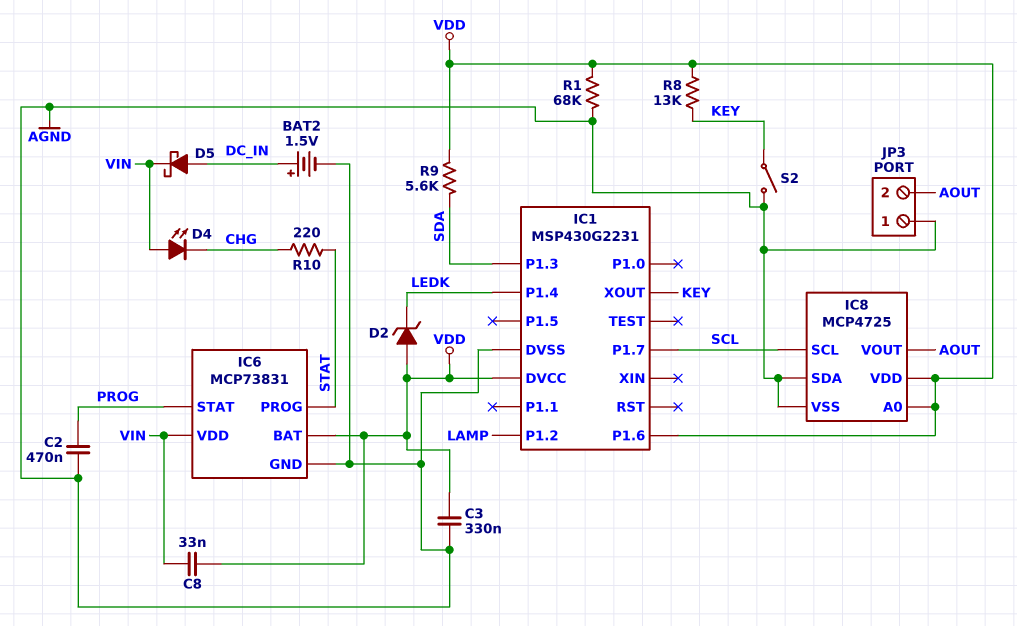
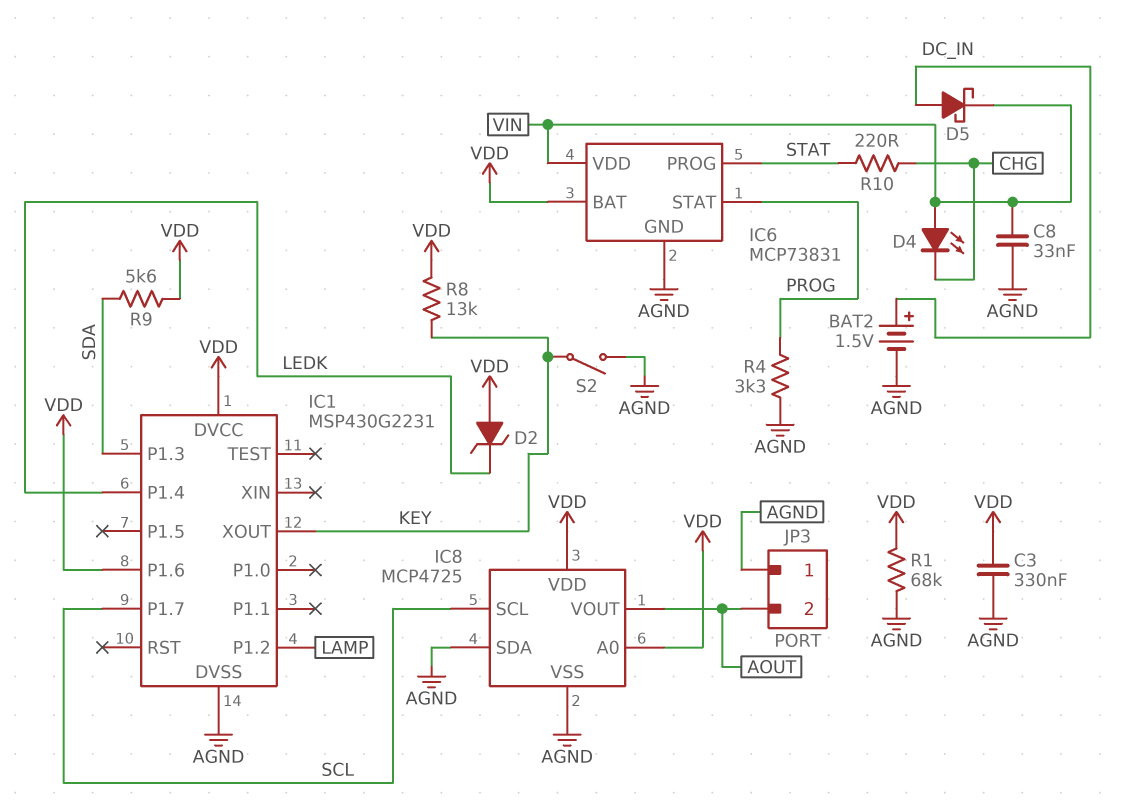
C2: 470nF (AGND, PROG) -> none
C8: 33nF (VDD, VIN) -> 33nF (AGND, VIN)
R4: none -> 3.3k (AGND, PROG)

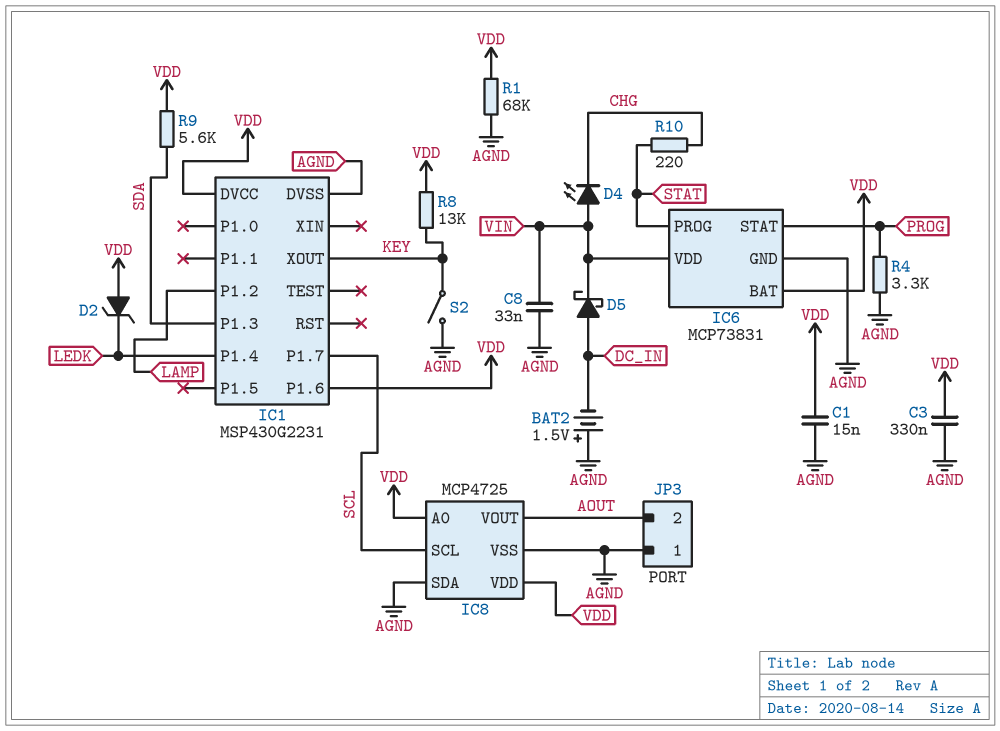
BAT2: 1.5V (plus DC_IN, minus AGND) -> 1.5V (plus AGND, minus DC_IN)
C1: none -> 15nF (AGND, VDD)

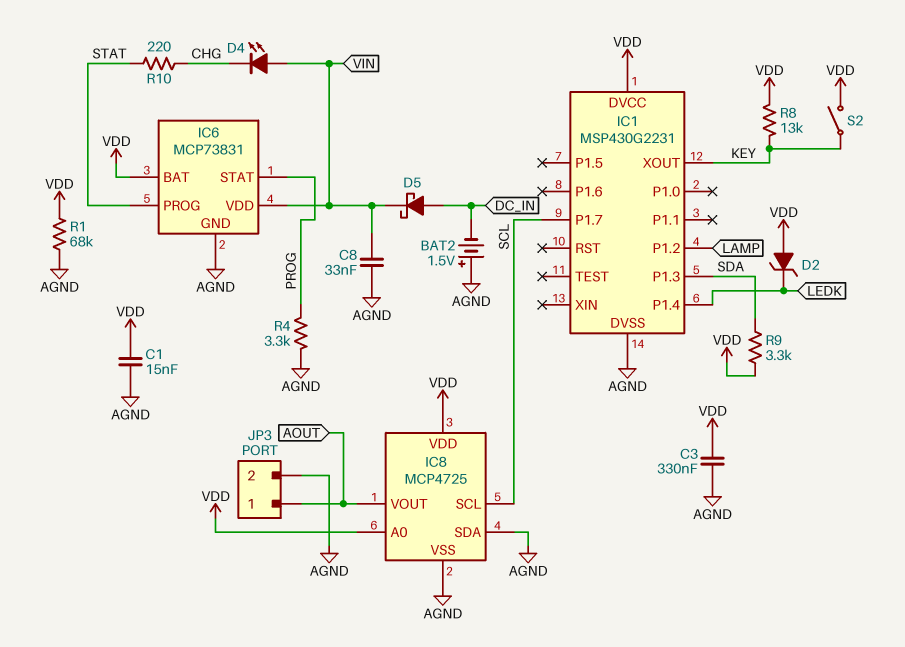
IC1 pin P1.6: VDD -> none
JP3 pin 1: AGND -> AOUT
JP3 pin 2: AOUT -> AGND
R9: 5.6k (SDA, VDD) -> 3.3k (SDA, VDD)
S2: switch (AGND, KEY) -> switch (KEY, VDD)

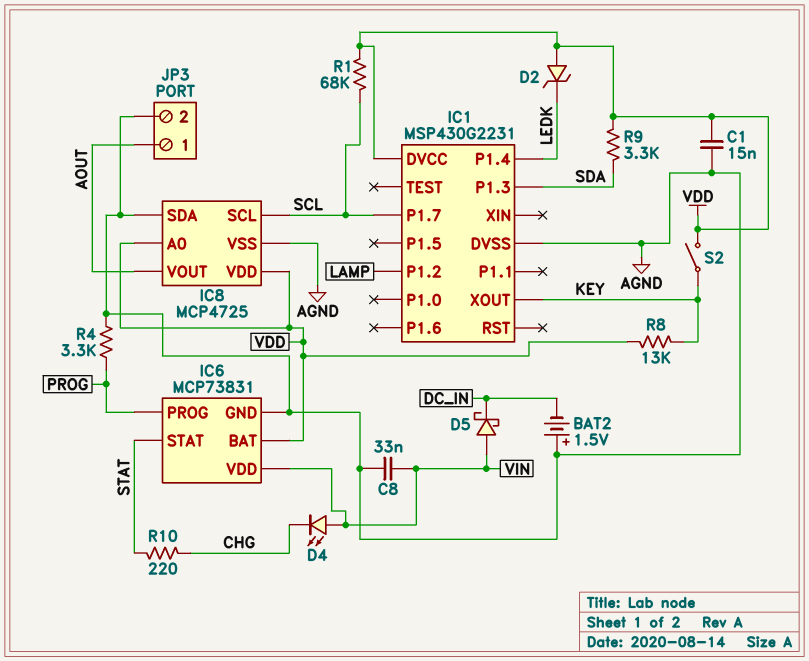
C3: 330nF (AGND, VDD) -> none
D5: schottky (A DC_IN, K VIN) -> schottky (A VIN, K DC_IN)
IC6 pin PROG: STAT -> PROG
IC6 pin STAT: PROG -> STAT
R1: 68k (AGND, VDD) -> 68k (SCL, VDD)

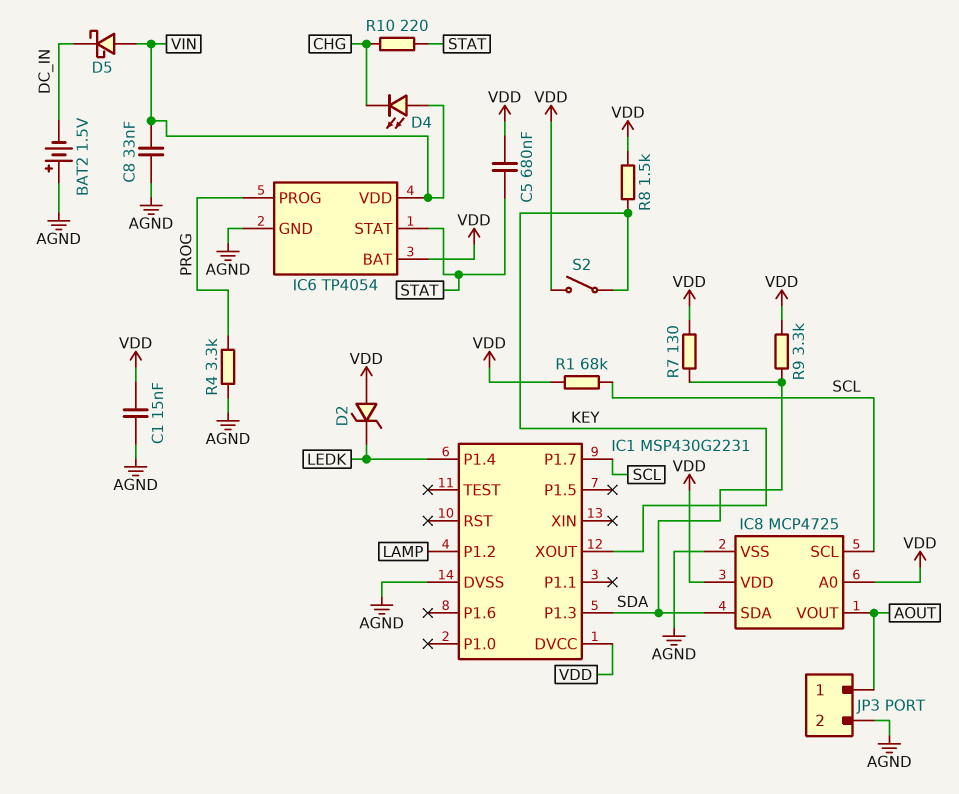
C5: none -> 680nF (STAT, VDD)
IC6: MCP73831 -> TP4054
IC8 pin SDA: AGND -> SDA
R7: none -> 130 (SDA, VDD)
R8: 13k (KEY, VDD) -> 1.5k (KEY, VDD)

